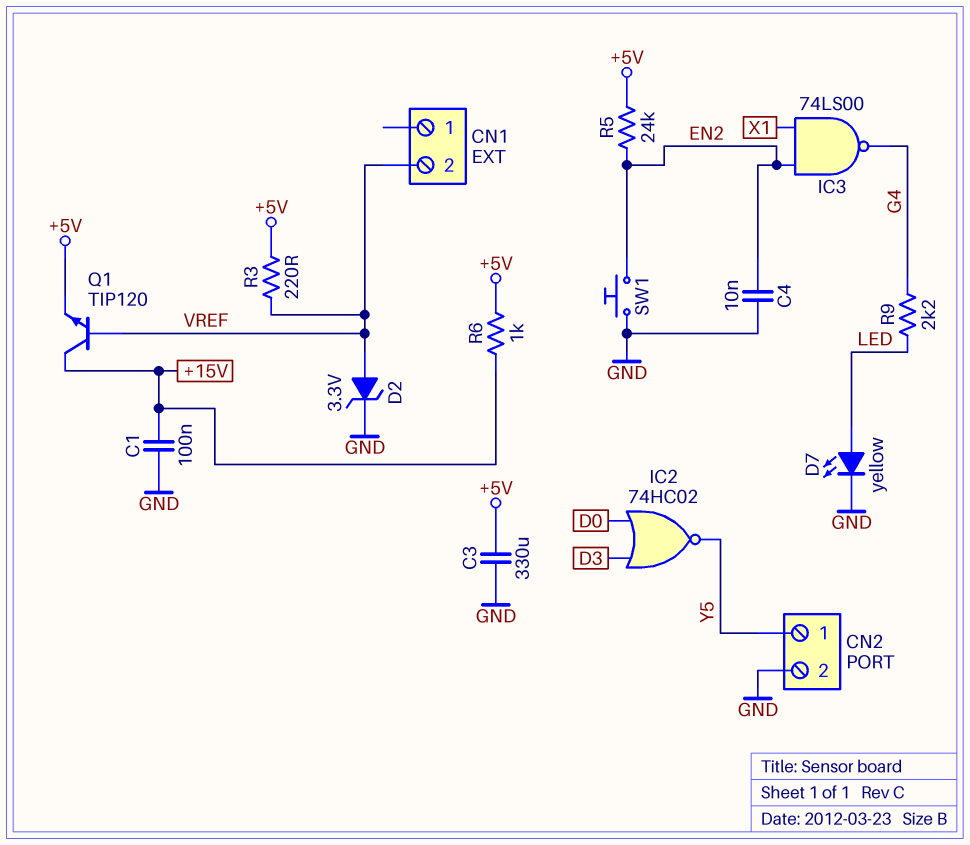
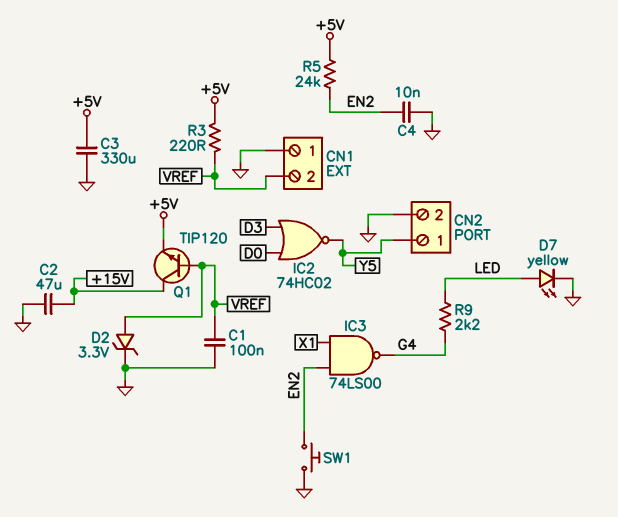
C1: 100nF (+15V, GND) -> 100nF (GND, VREF)
C2: none -> 47uF (+15V, GND)
CN1 pin 1: none -> GND
R6: 1k (+5V, +15V) -> none

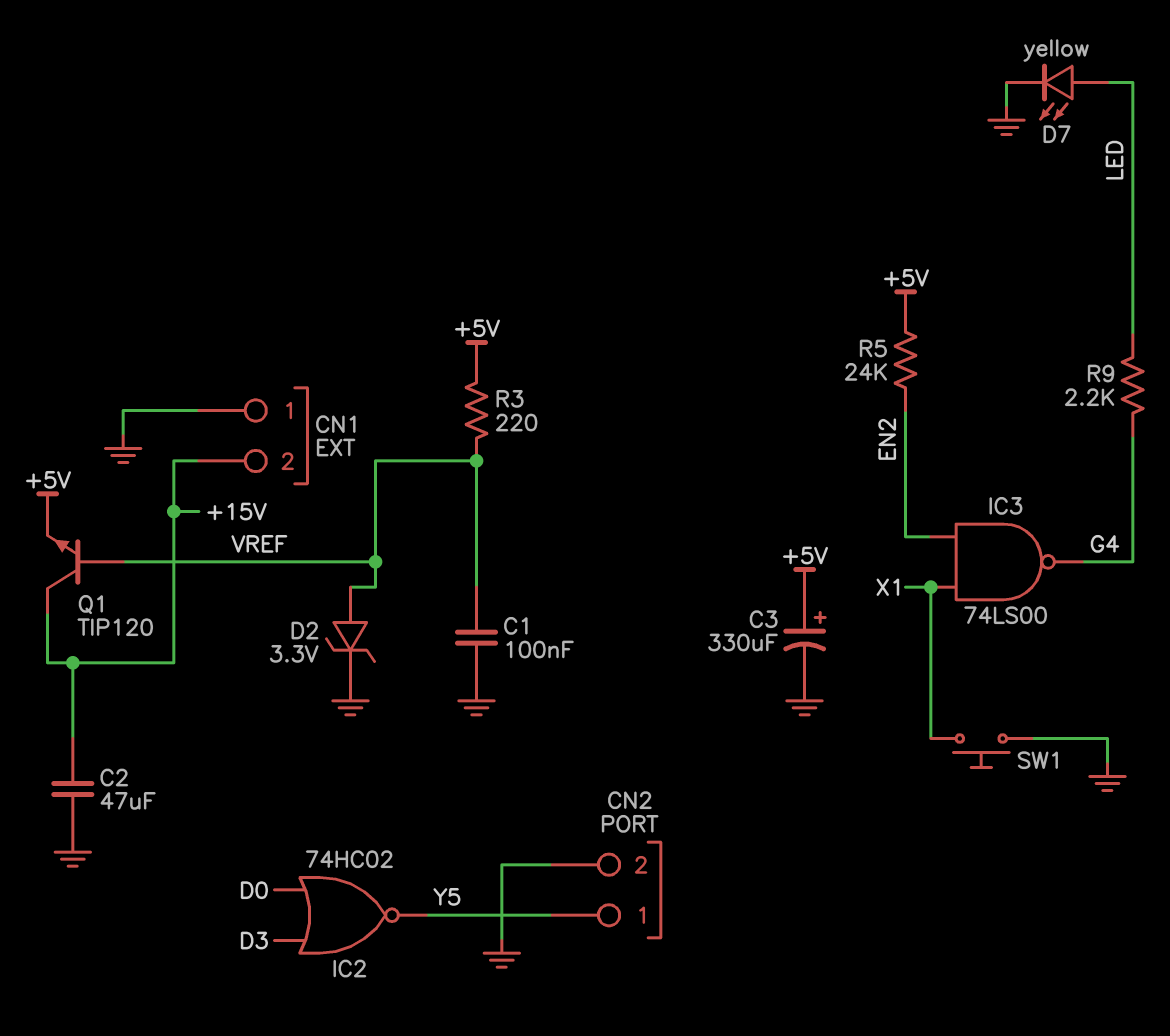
C3: 330uF (+5V, GND) -> 330uF (plus +5V, minus GND)
C4: 10nF (EN2, GND) -> none
CN1 pin 2: VREF -> +15V
SW1: button (EN2, GND) -> button (GND, X1)

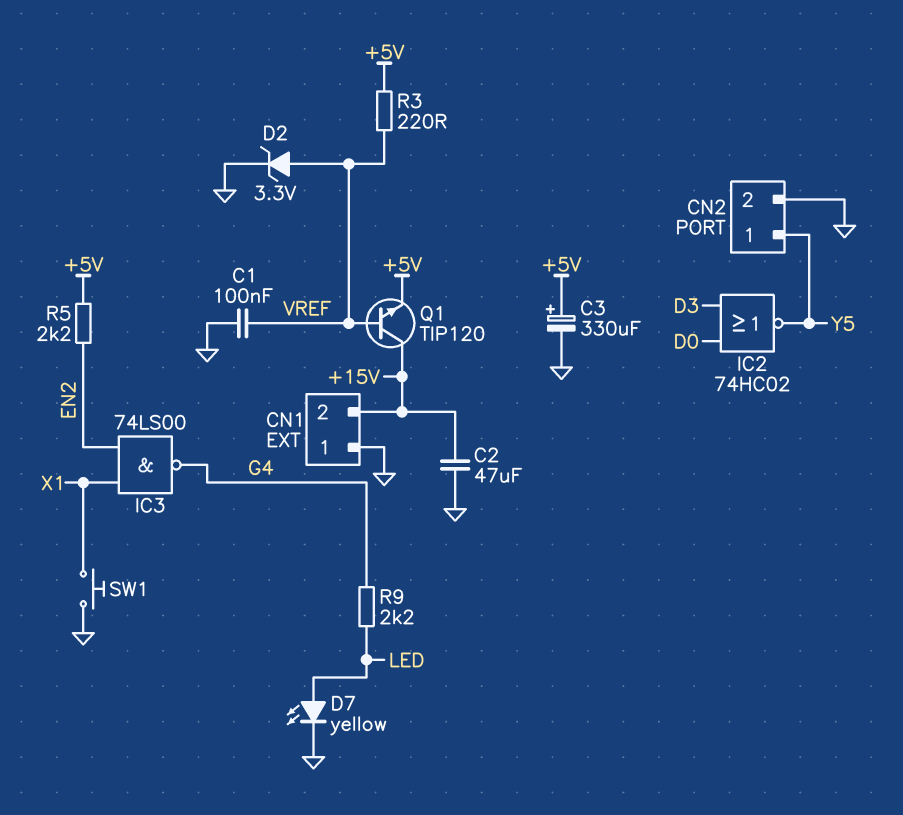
R5: 24k (+5V, EN2) -> 2.2k (+5V, EN2)

